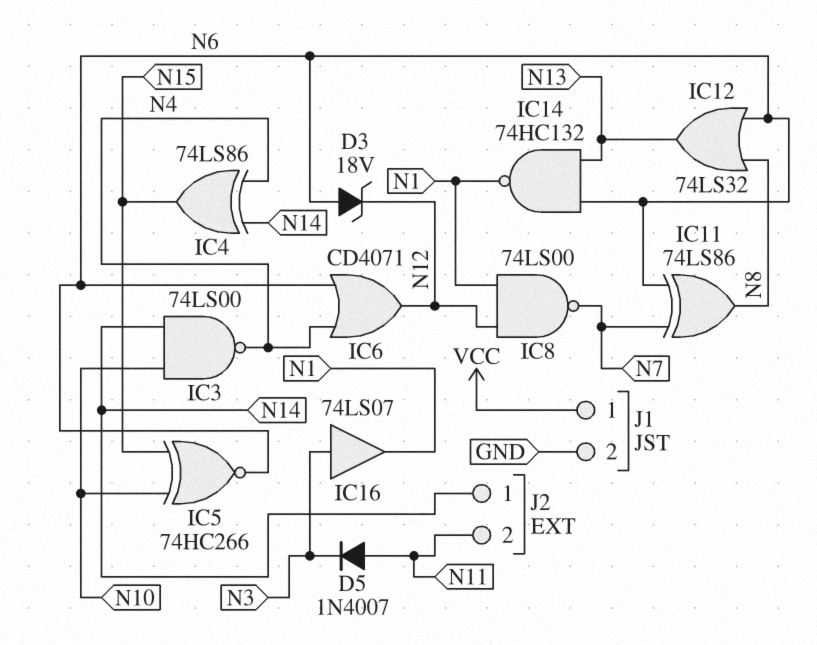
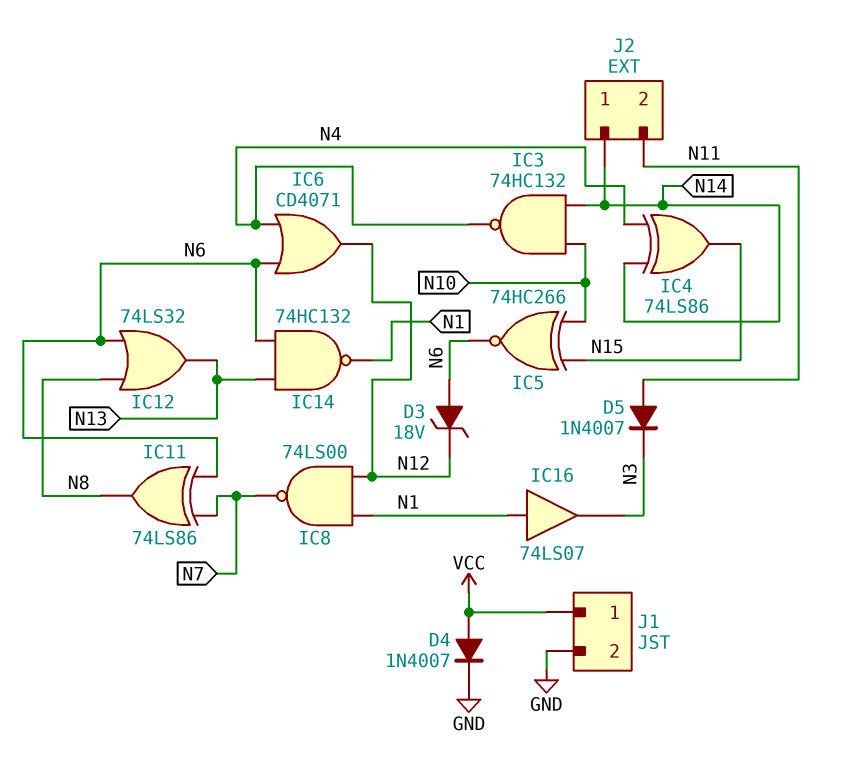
D4: none -> diode 1N4007 (A VCC, K GND)
IC3: NAND 74LS00 (in N10, in N14, out N4) -> NAND 74HC132 (in N10, in N14, out N4)
IC16: buffer 74LS07 (in N3, out N1) -> buffer 74LS07 (in N1, out N3)

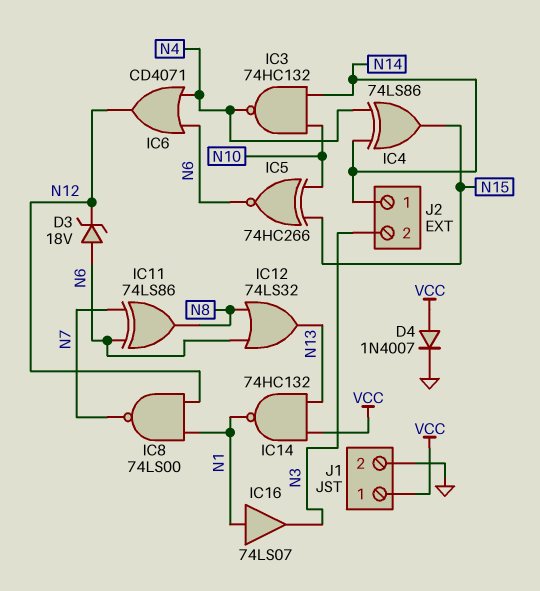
D5: diode 1N4007 (A N11, K N3) -> none
IC14: NAND 74HC132 (in N6, in N13, out N1) -> NAND 74HC132 (in N13, in VCC, out N1)
J2 pin 2: N11 -> N3

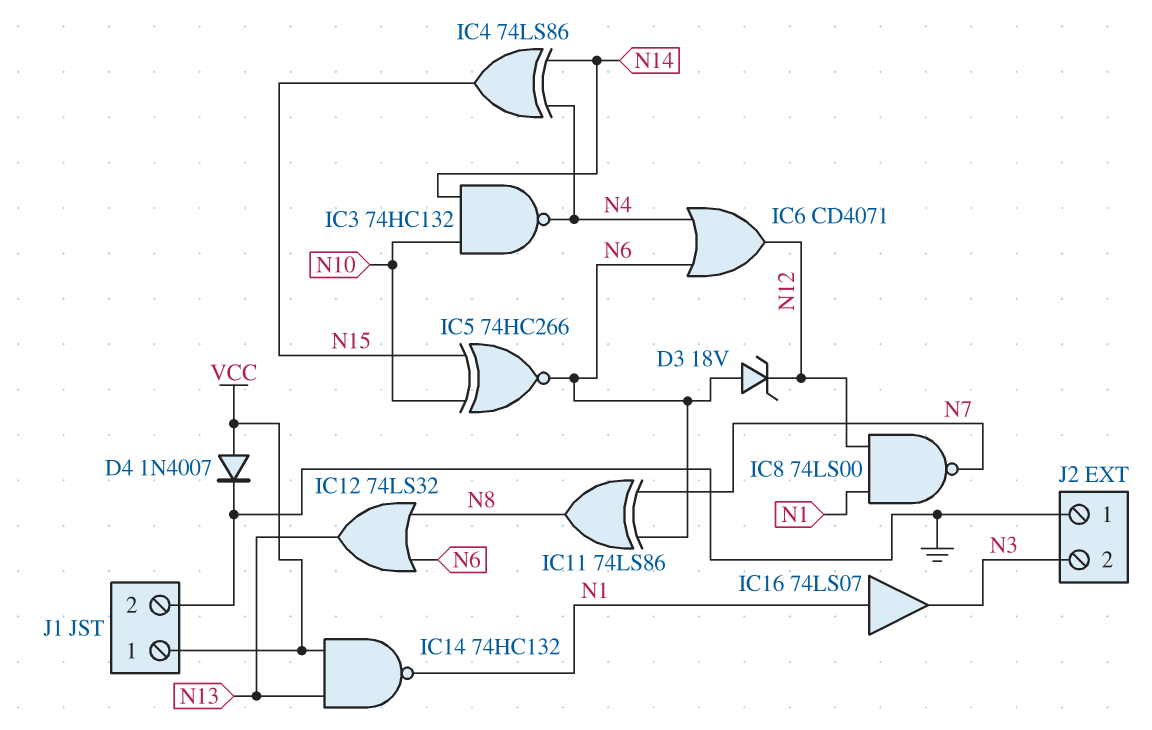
J2 pin 1: N14 -> GND

